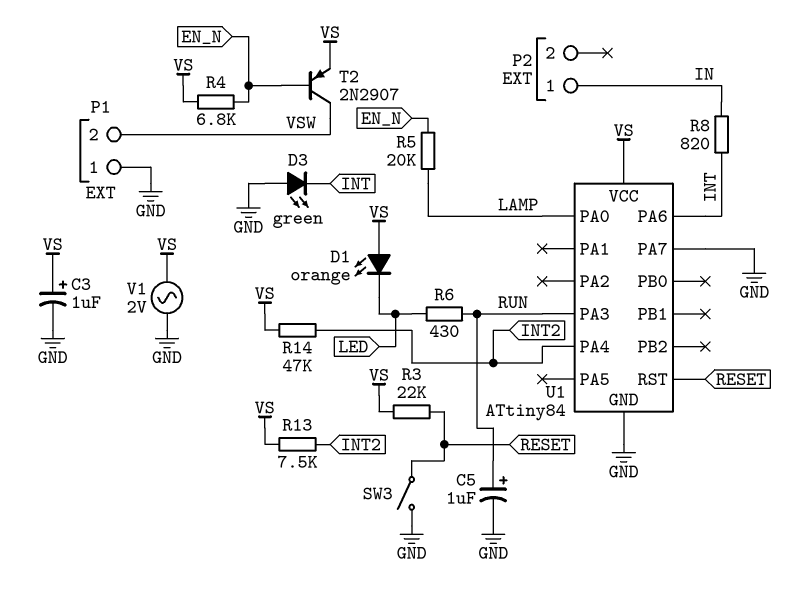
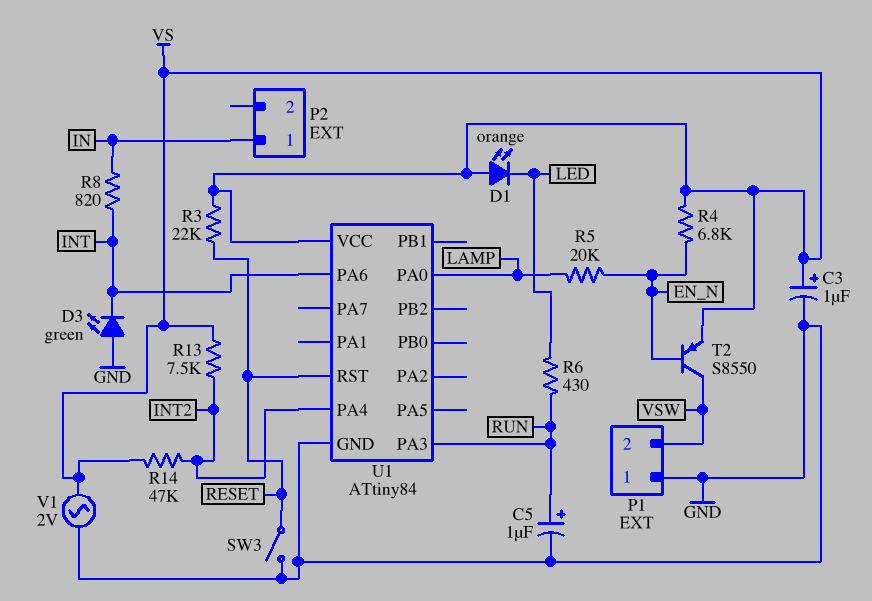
T2: PNP 2N2907 (B EN_N, C VSW, E VS) -> PNP S8550 (B EN_N, C VSW, E VS)
U1 pin PA7: GND -> none

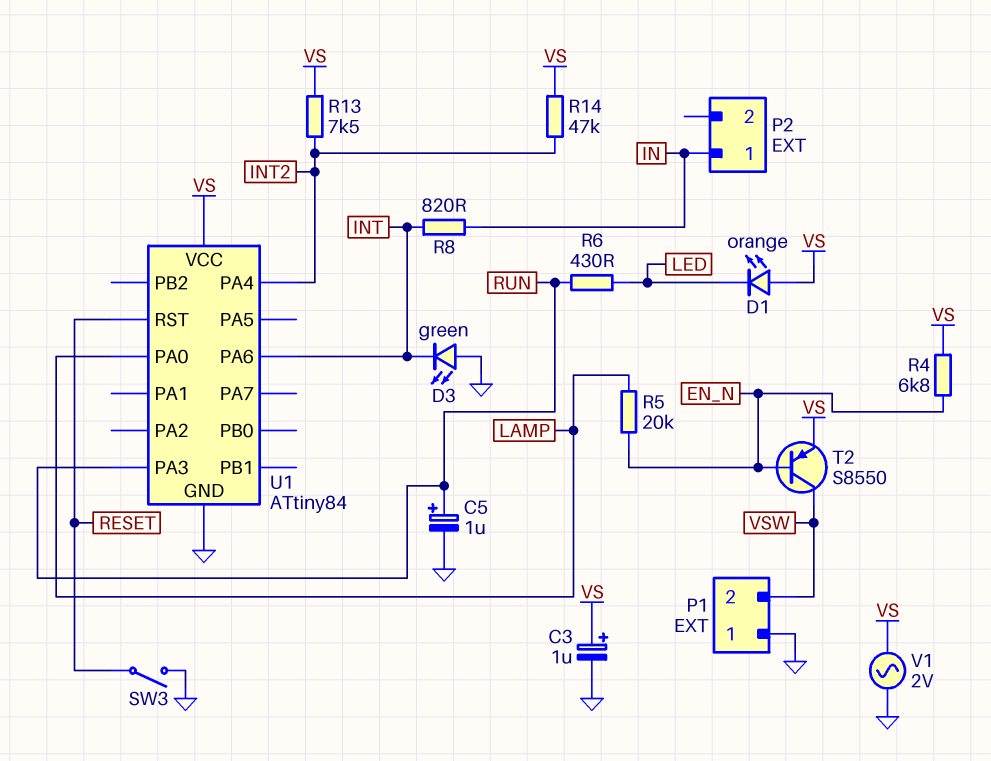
R3: 22k (RESET, VS) -> none

